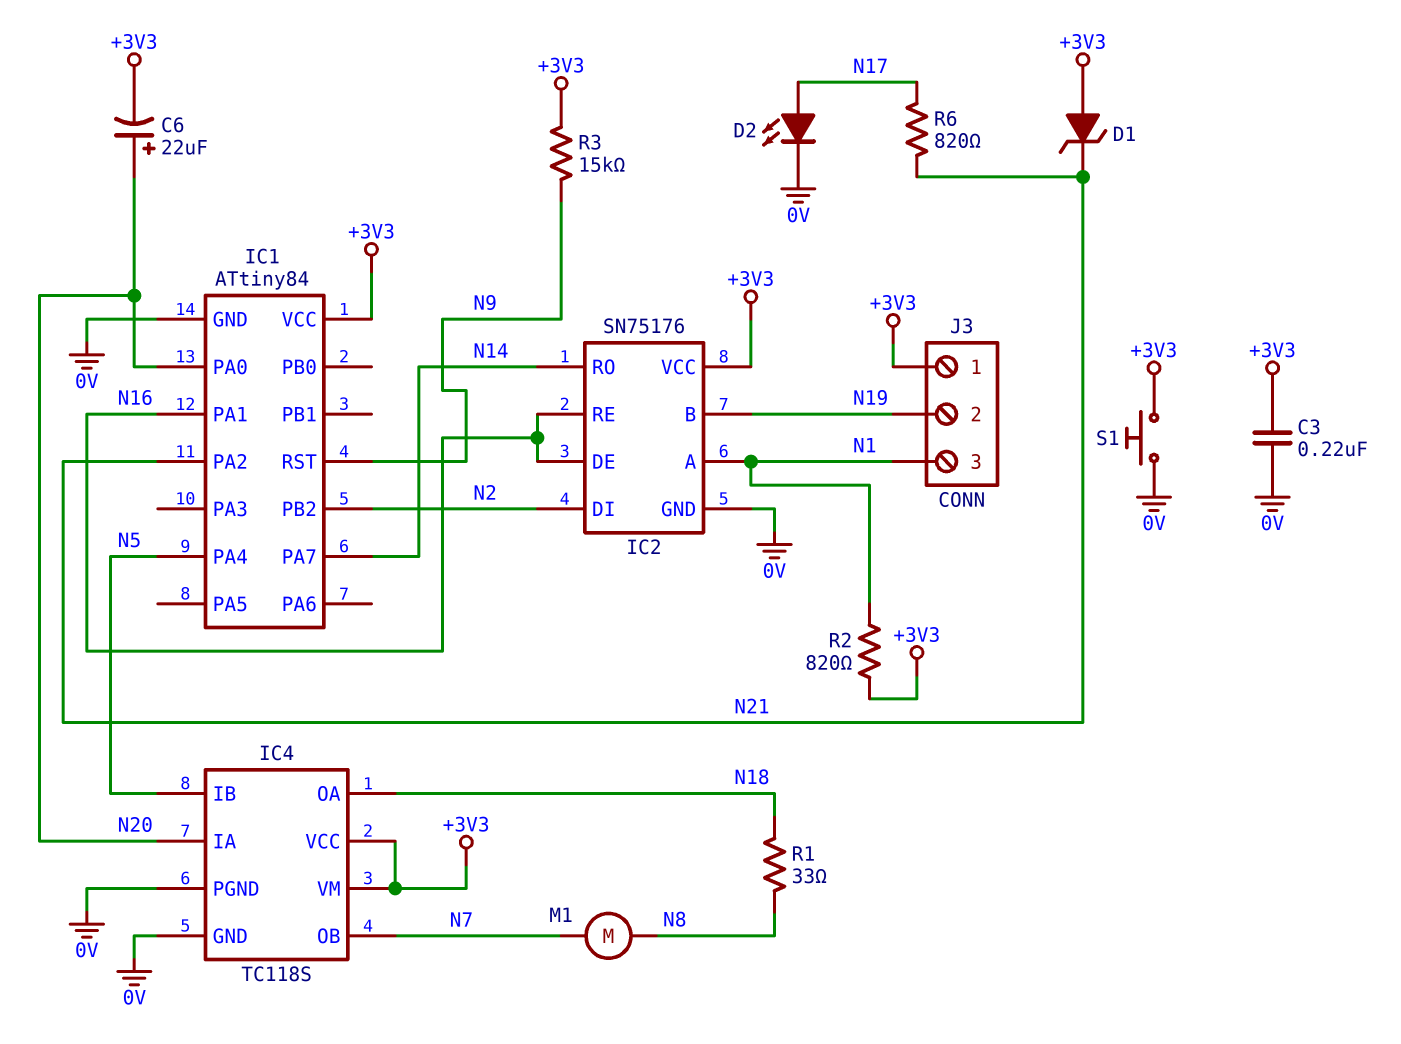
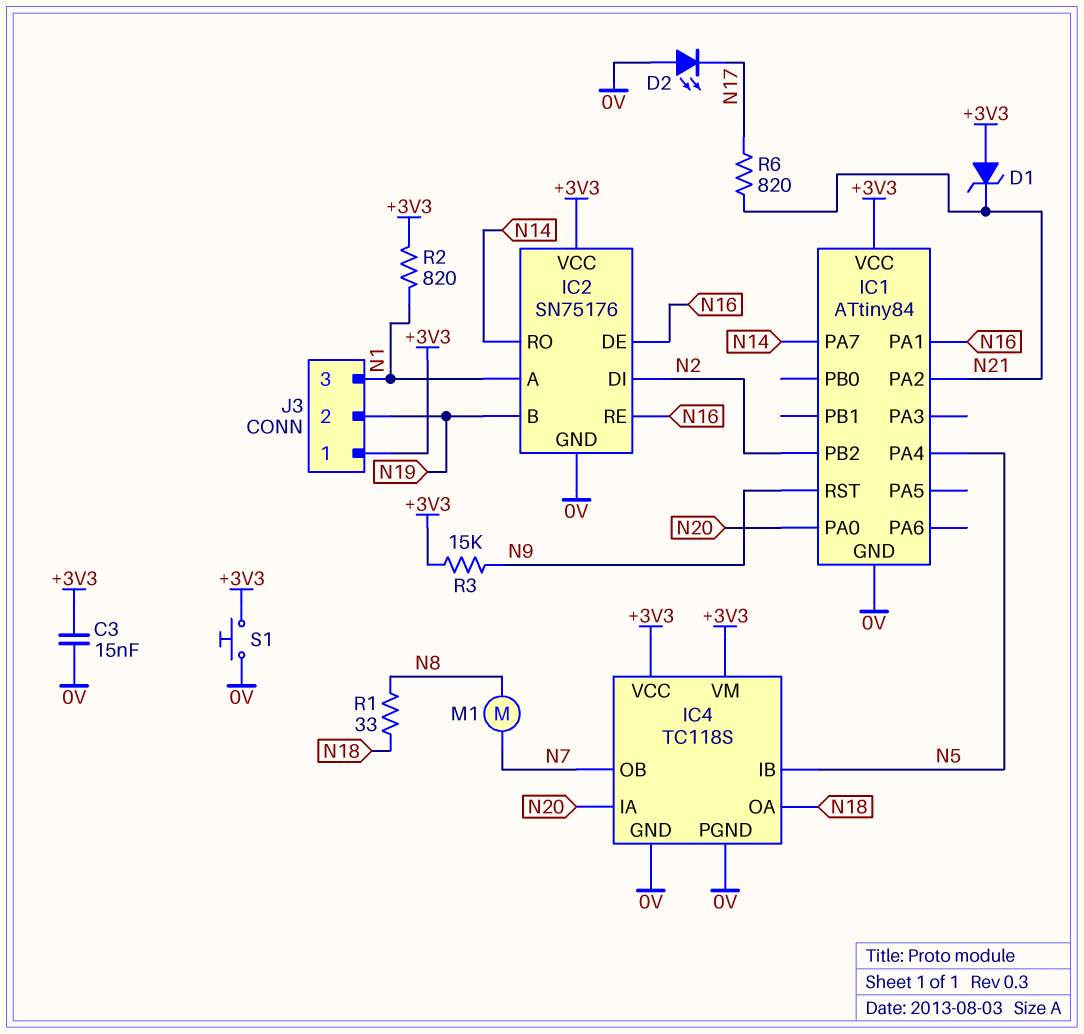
C3: 220nF (+3V3, 0V) -> 15nF (+3V3, 0V)
C6: 22uF (plus N20, minus +3V3) -> none
D2: LED (A N17, K 0V) -> LED (A 0V, K N17)

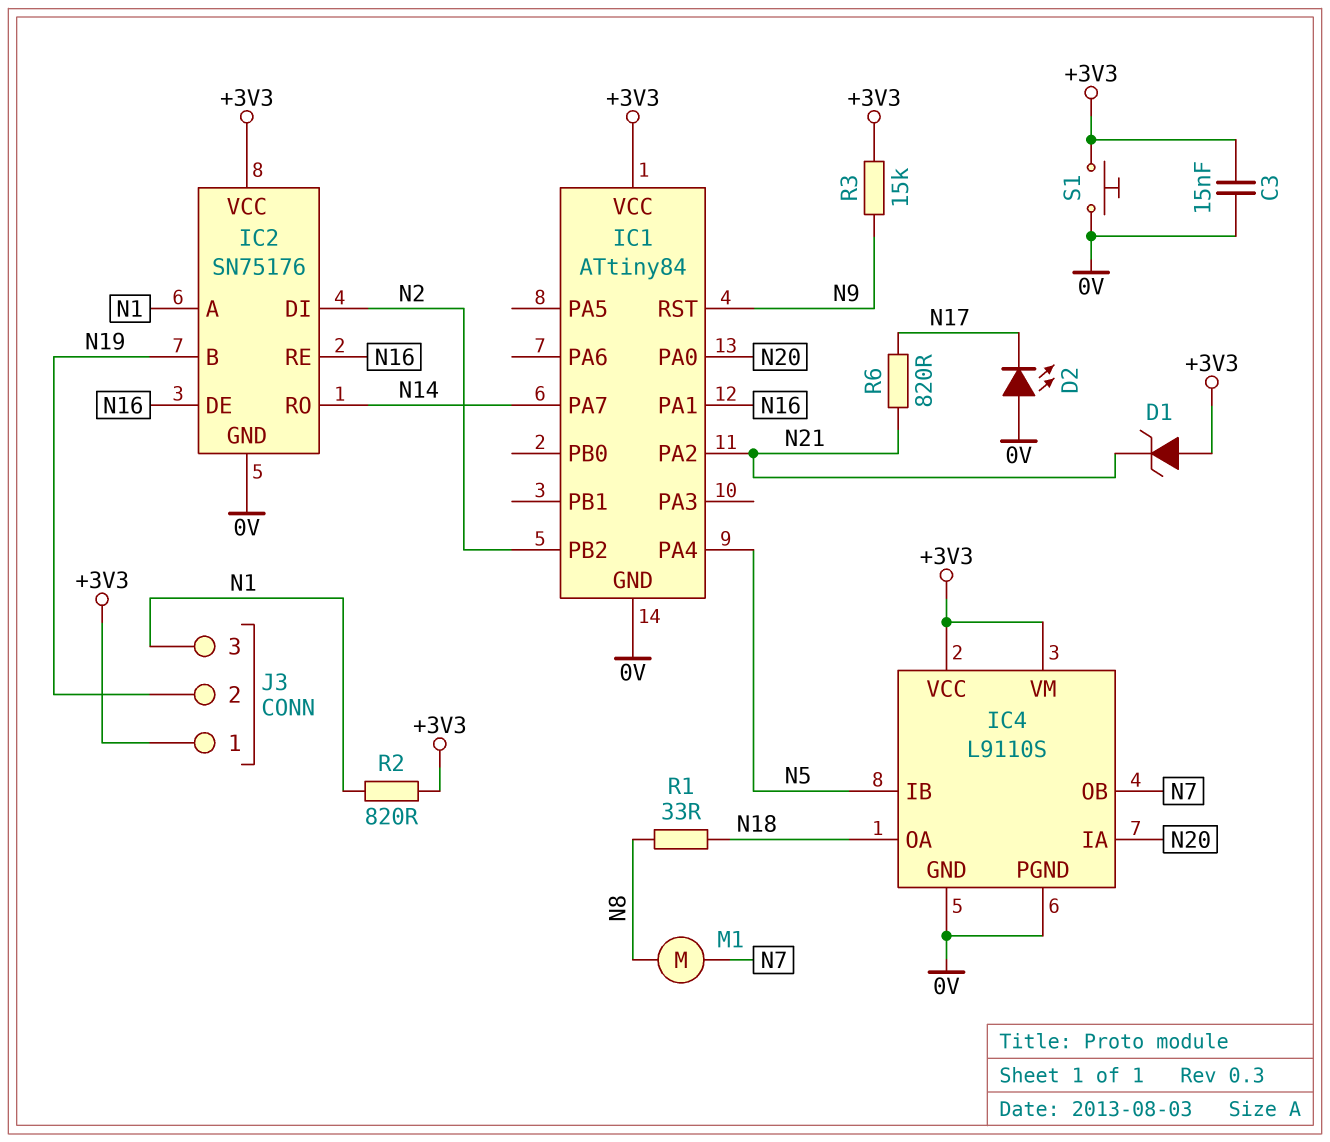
IC4: TC118S -> L9110S

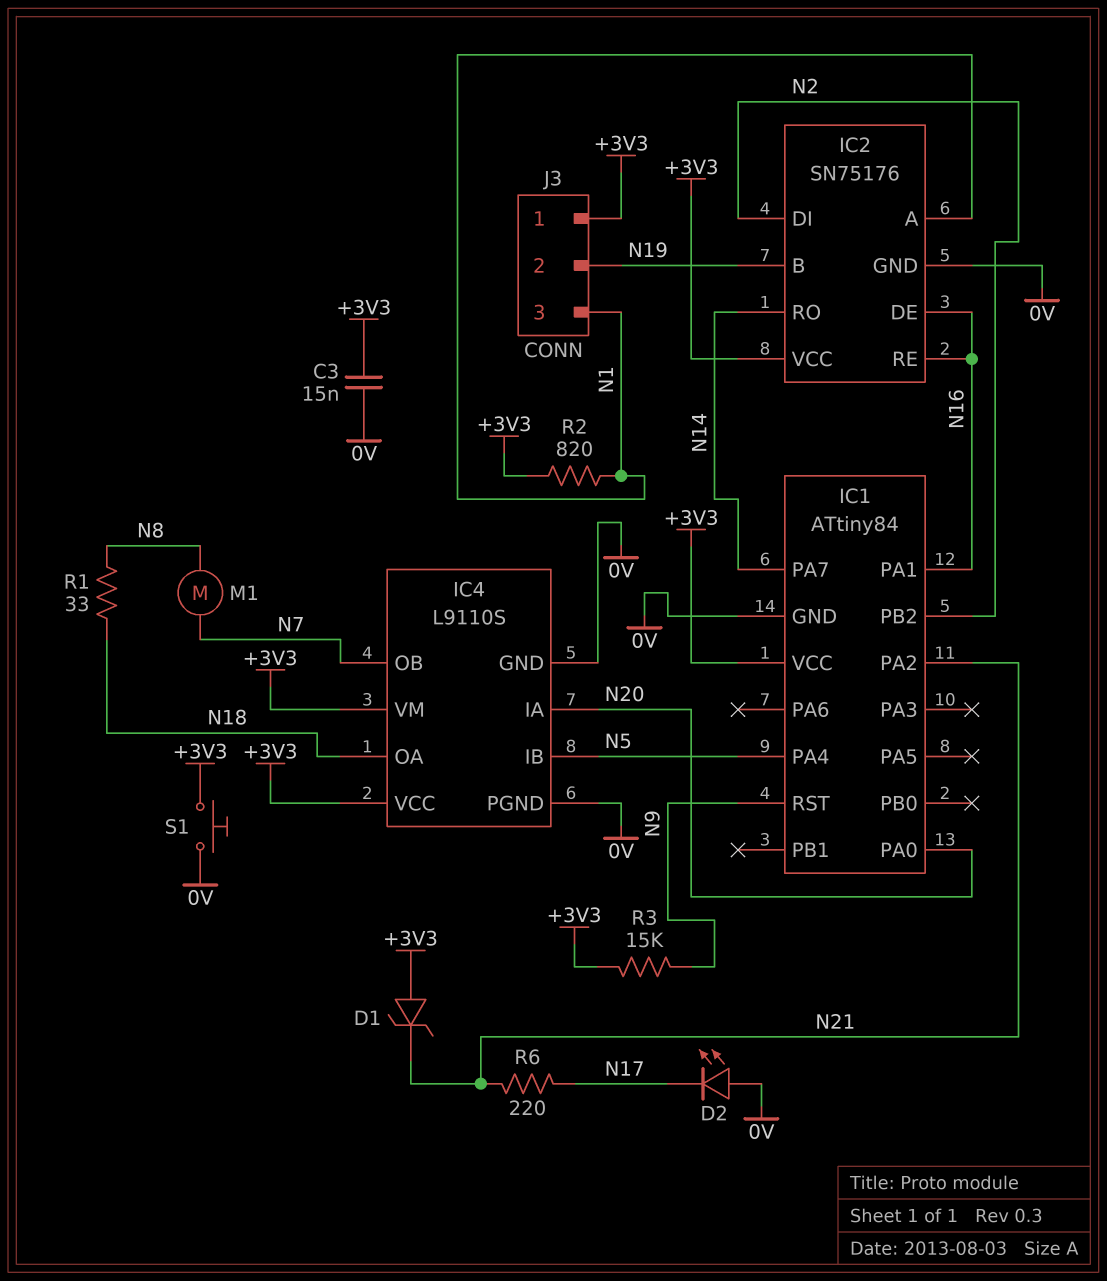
R6: 820 (N17, N21) -> 220 (N17, N21)

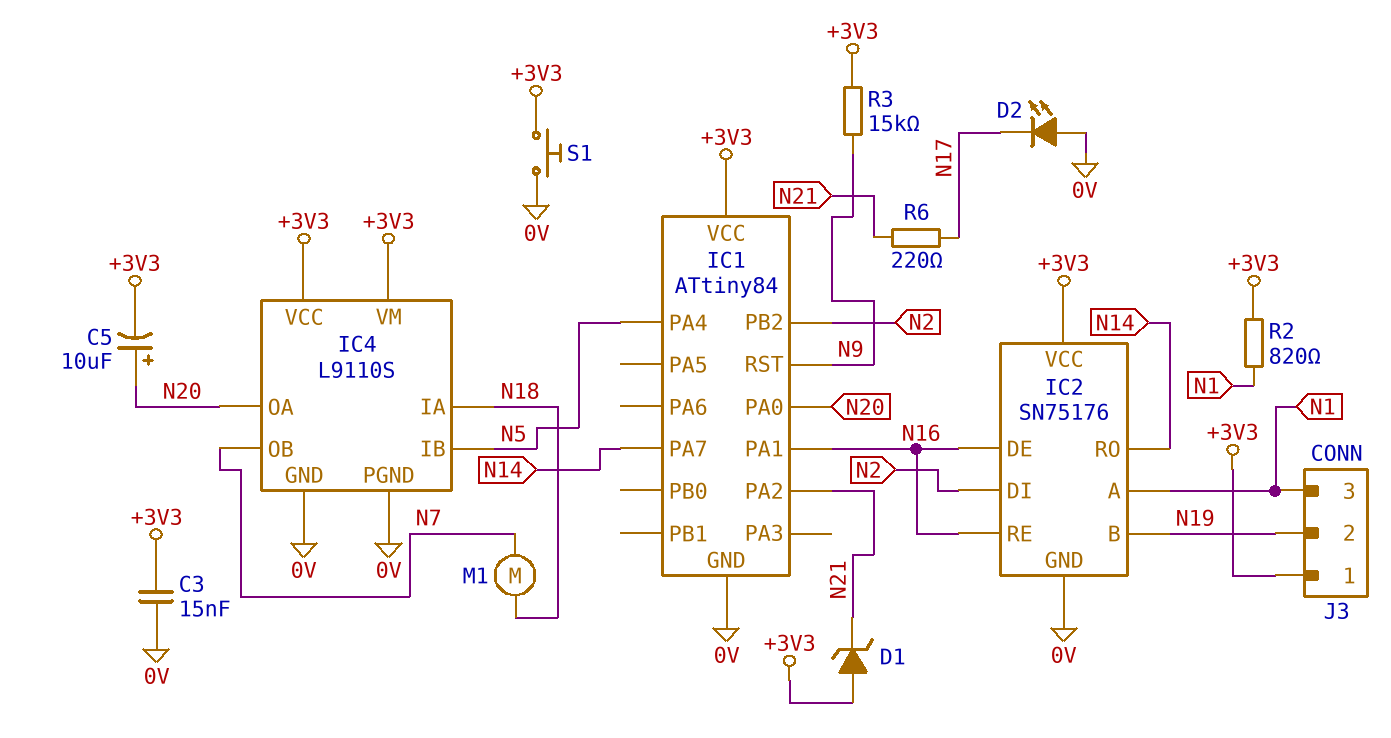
C5: none -> 10uF (plus N20, minus +3V3)
IC4 pin IA: N20 -> N18
IC4 pin OA: N18 -> N20
M1: motor (N7, N8) -> motor (N7, N18)
R1: 33 (N8, N18) -> none

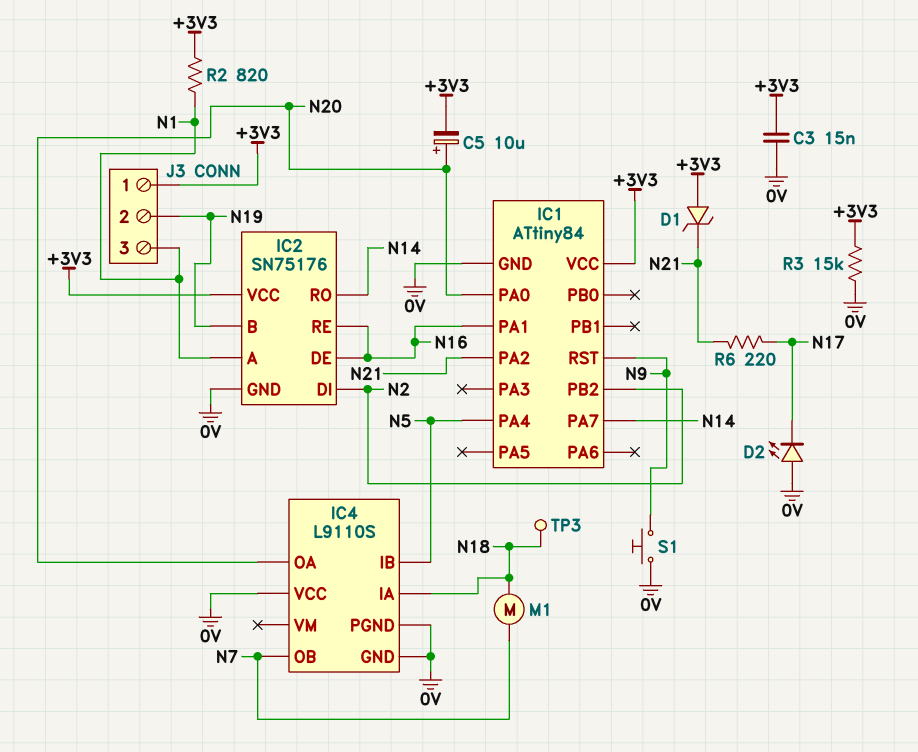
IC4 pin VCC: +3V3 -> 0V
IC4 pin VM: +3V3 -> none
R3: 15k (+3V3, N9) -> 15k (+3V3, 0V)
S1: button (+3V3, 0V) -> button (0V, N9)
TP3: none -> test point (N18)

